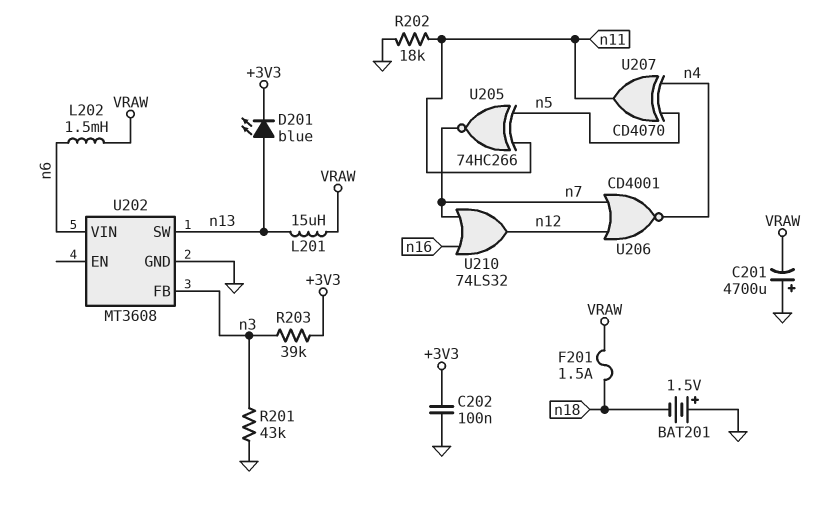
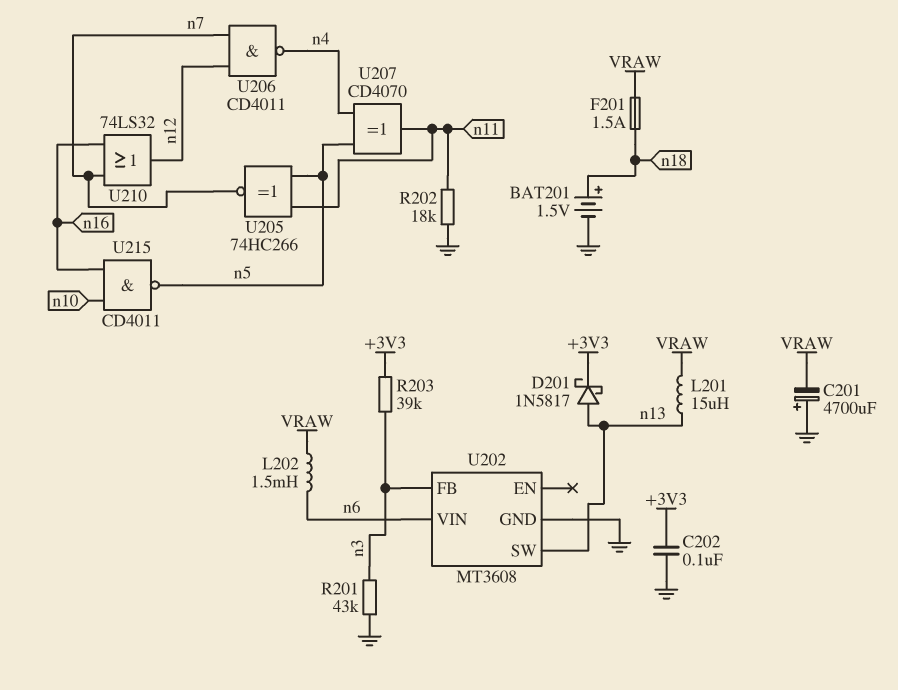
BAT201: 1.5V (plus GND, minus n18) -> 1.5V (plus n18, minus GND)
D201: LED blue (A n13, K +3V3) -> schottky 1N5817 (A n13, K +3V3)
U206: NOR CD4001 (in n7, in n12, out n4) -> NAND CD4011 (in n7, in n12, out n4)
U215: none -> NAND CD4011 (in n10, in n16, out n5)

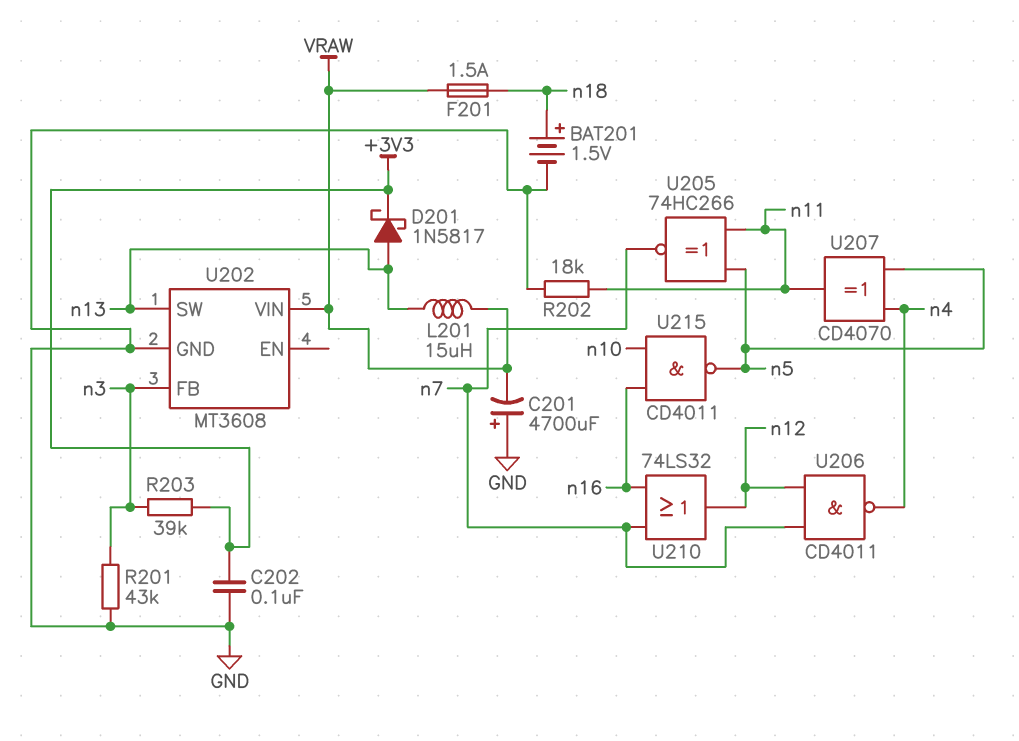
L202: 1.5mH (VRAW, n6) -> none
U202 pin VIN: n6 -> VRAW

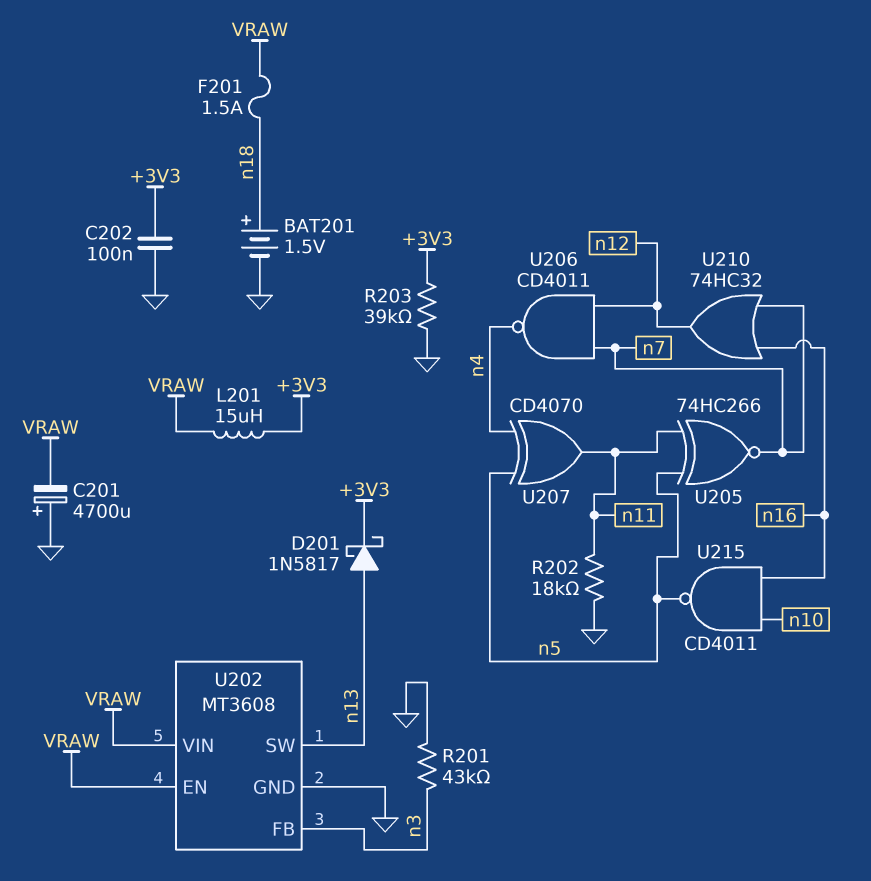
L201: 15uH (VRAW, n13) -> 15uH (+3V3, VRAW)
R203: 39k (+3V3, n3) -> 39k (+3V3, GND)
U202 pin EN: none -> VRAW
U210: OR 74LS32 (in n7, in n16, out n12) -> OR 74HC32 (in n7, in n16, out n12)

